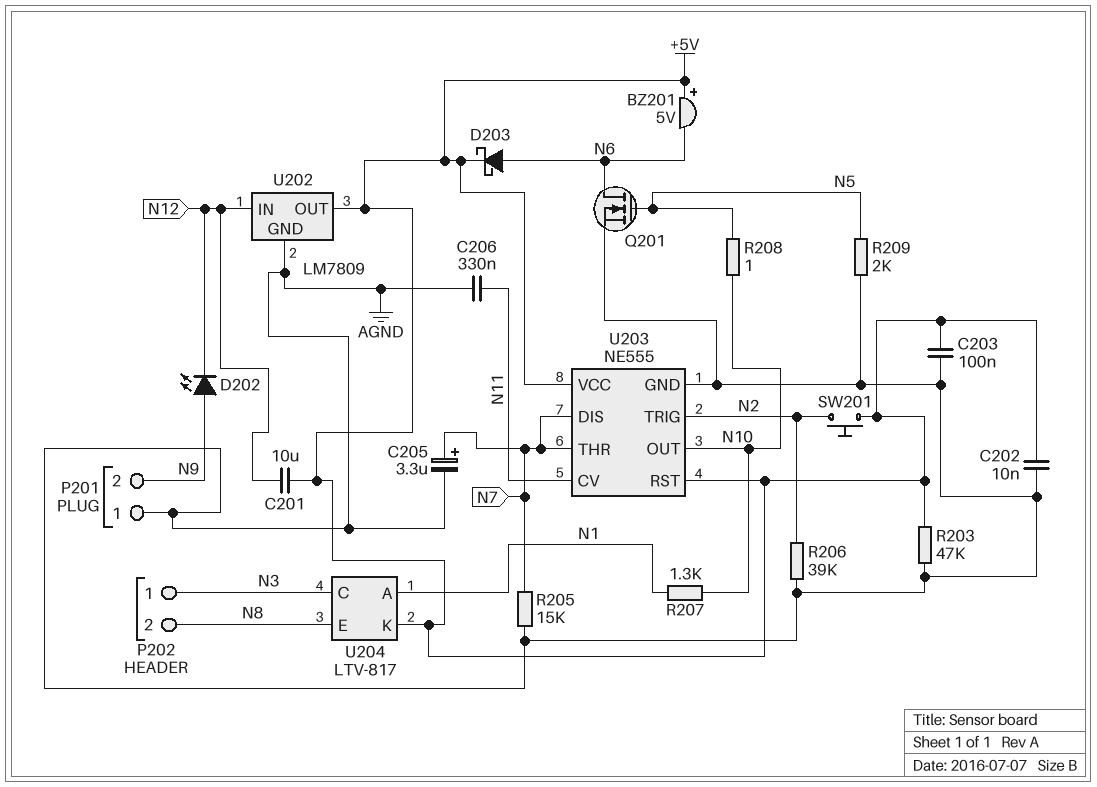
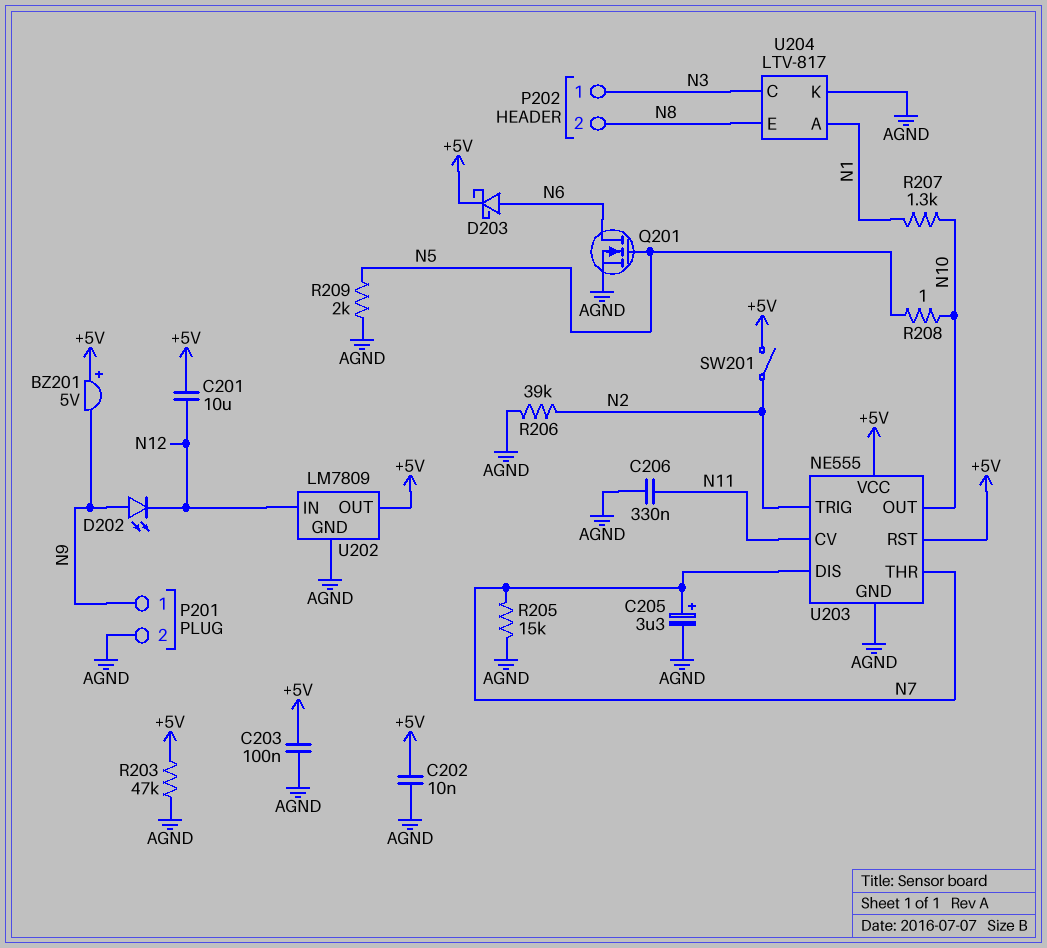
BZ201: buzzer 5V (plus +5V, minus N6) -> buzzer 5V (plus +5V, minus N9)
P201 pin 1: AGND -> N9
P201 pin 2: N9 -> AGND
SW201: button (+5V, N2) -> switch (+5V, N2)
U204 pin K: +5V -> AGND

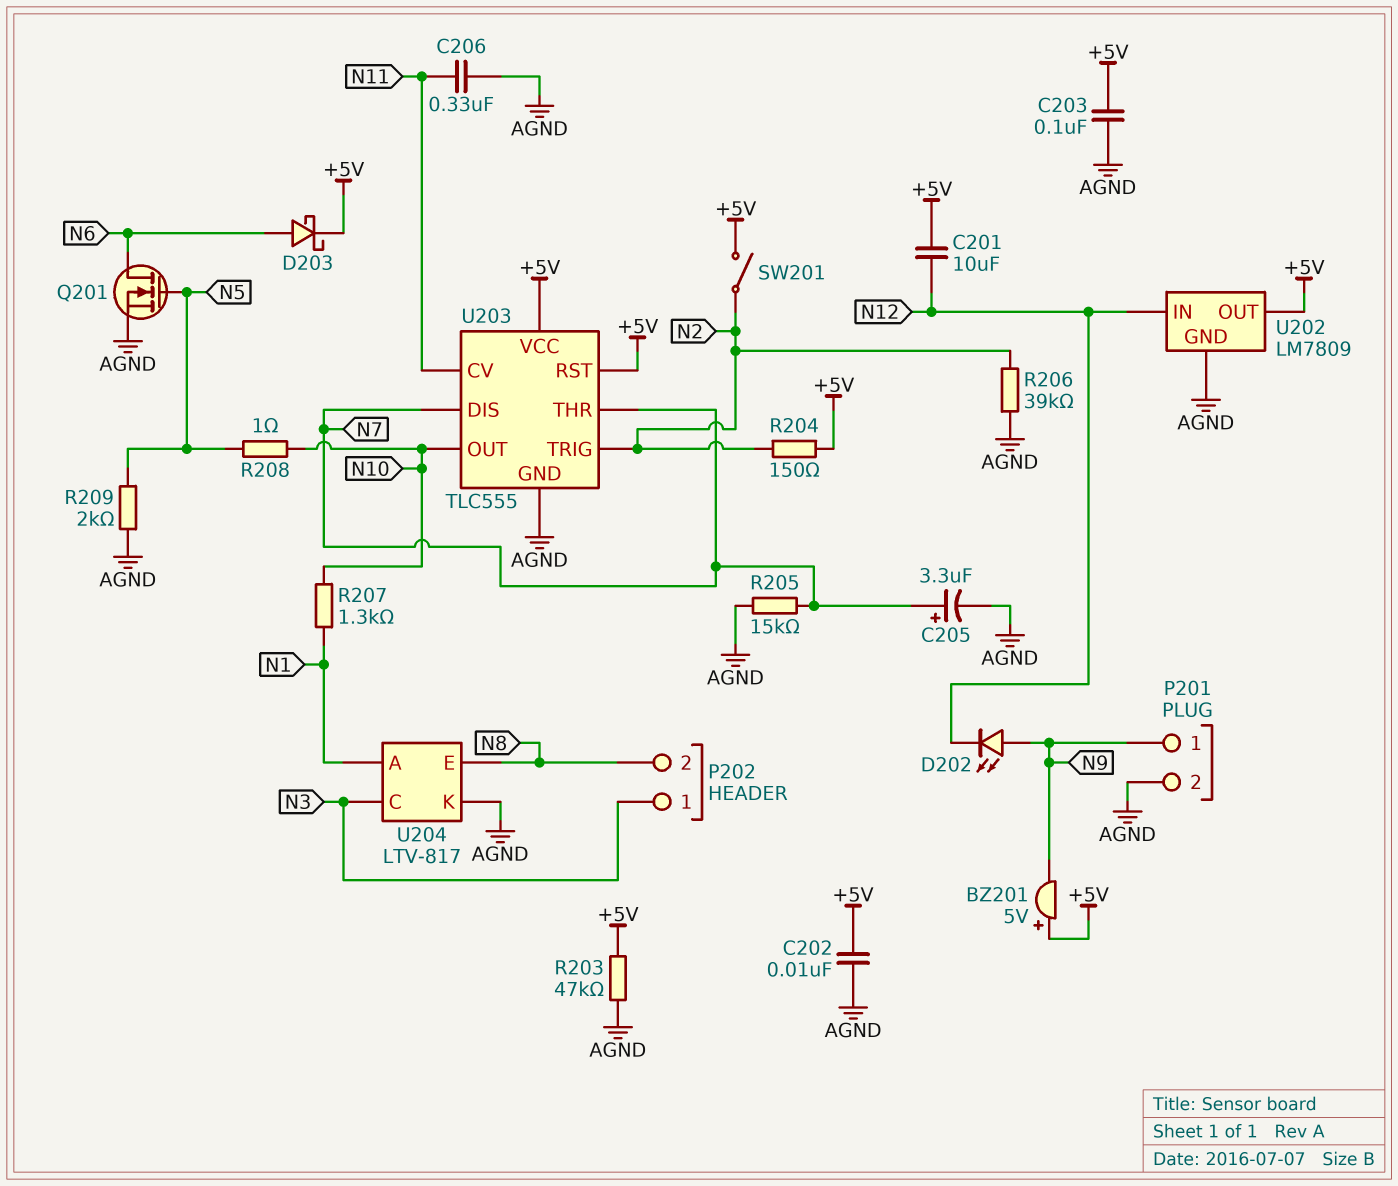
R204: none -> 150 (+5V, N2)
U203: NE555 -> TLC555

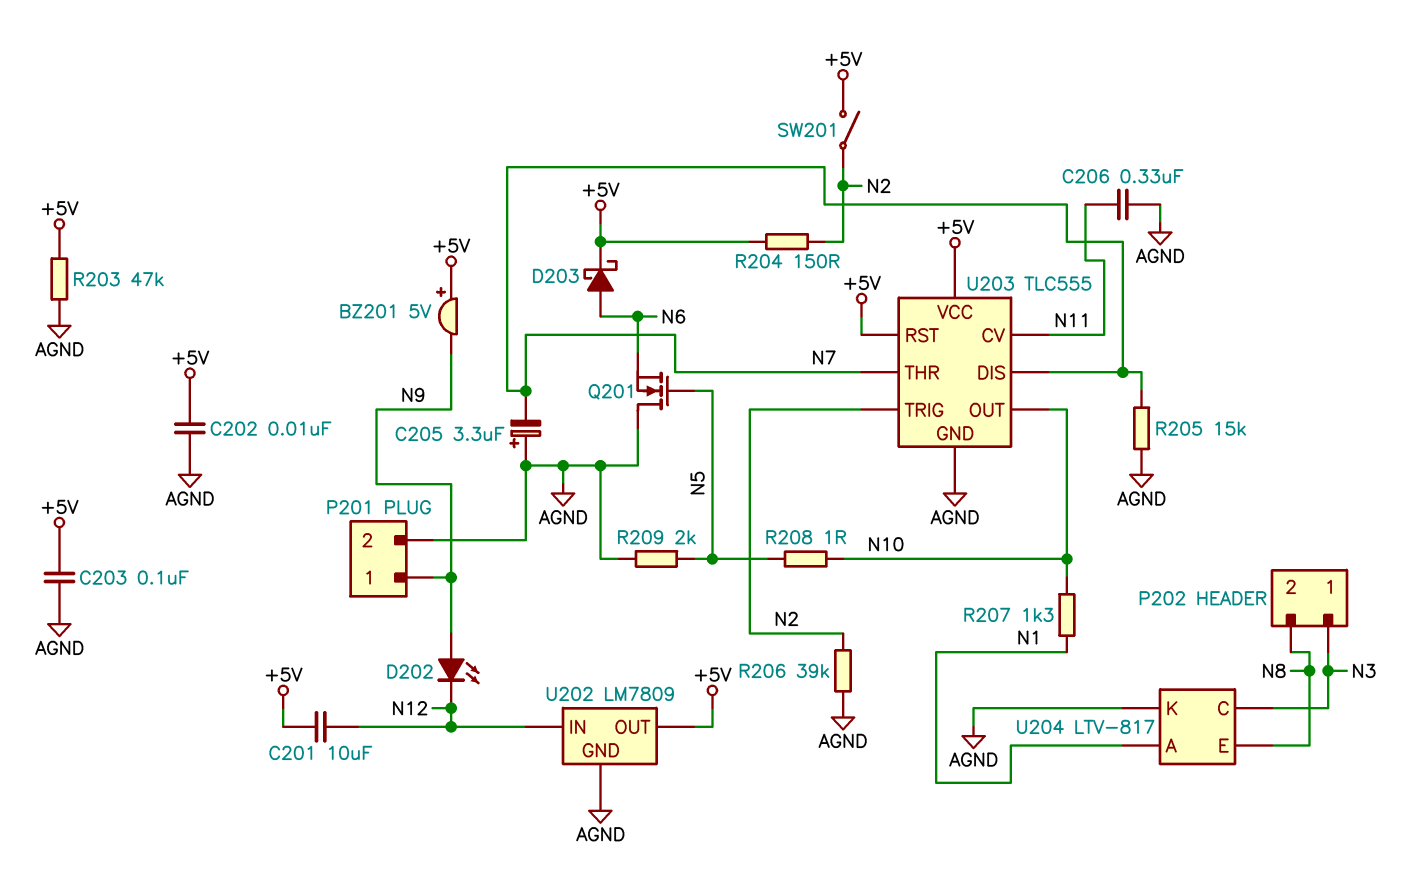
C205: 3.3uF (plus N7, minus AGND) -> 3.3uF (plus AGND, minus N7)
Q201: NMOS (G N5, D N6, S AGND) -> NMOS (G N5, D AGND, S N6)

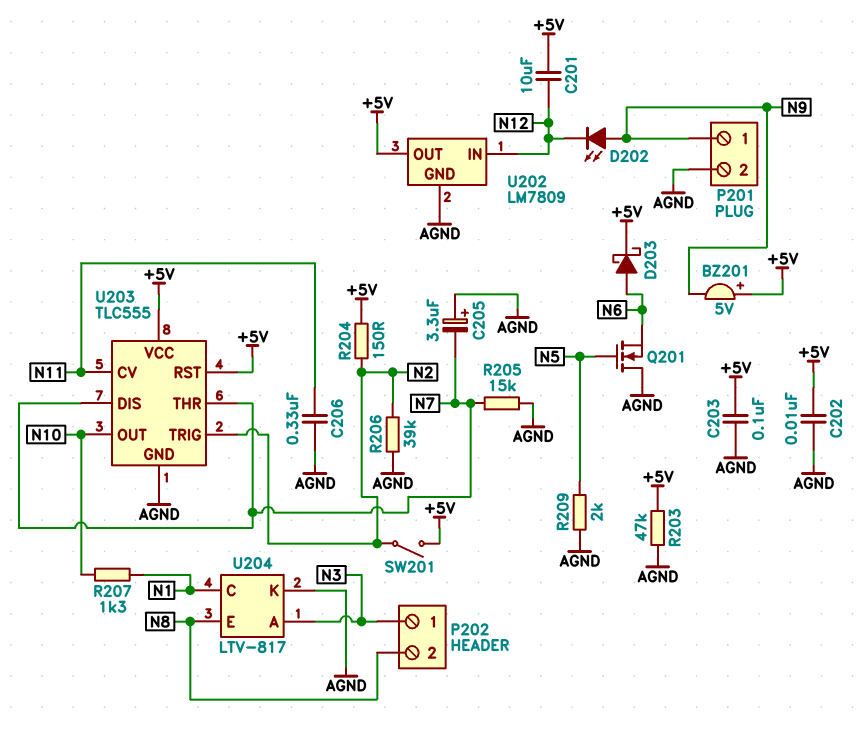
R208: 1 (N5, N10) -> none
U204 pin A: N1 -> N3
U204 pin C: N3 -> N1

